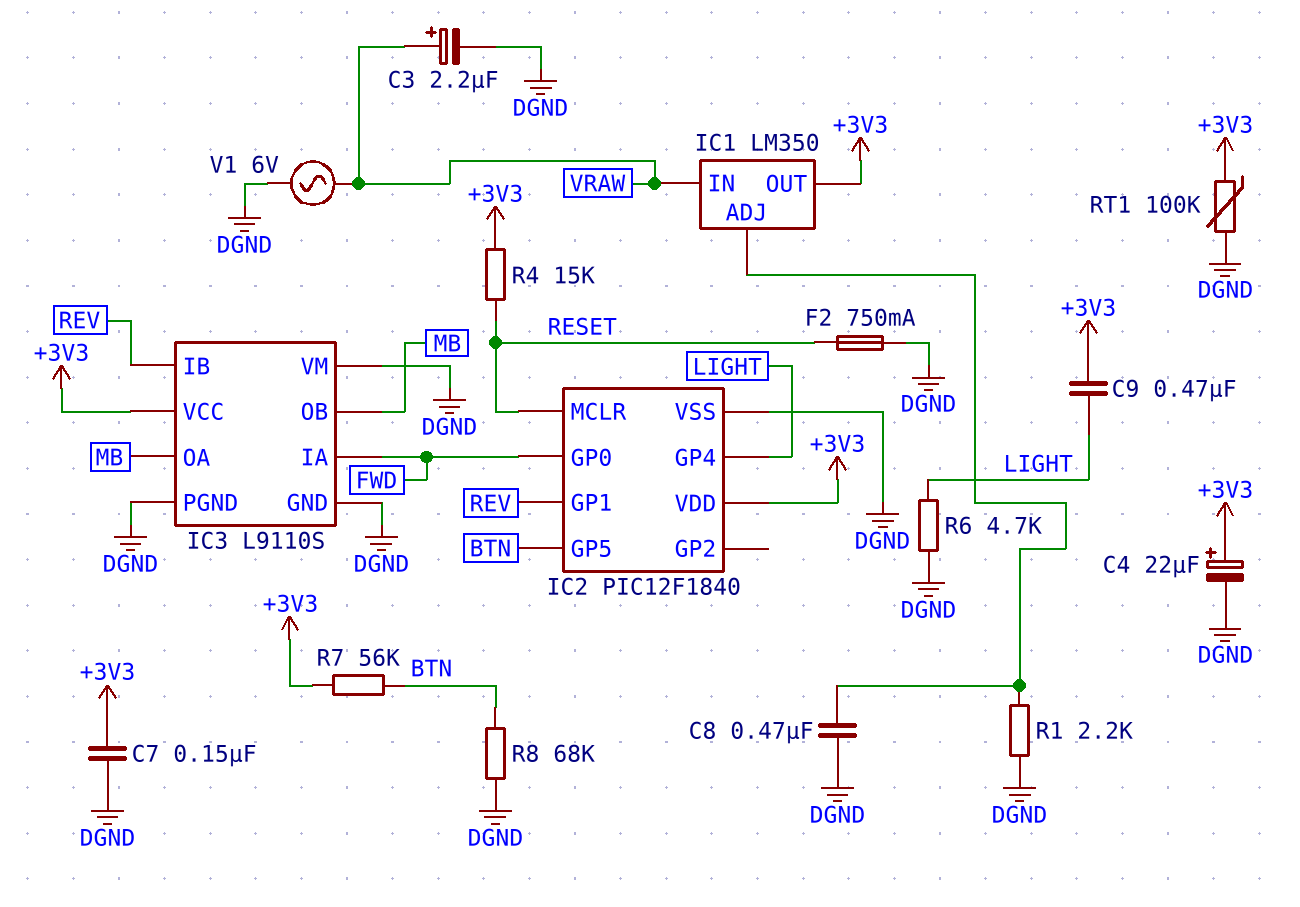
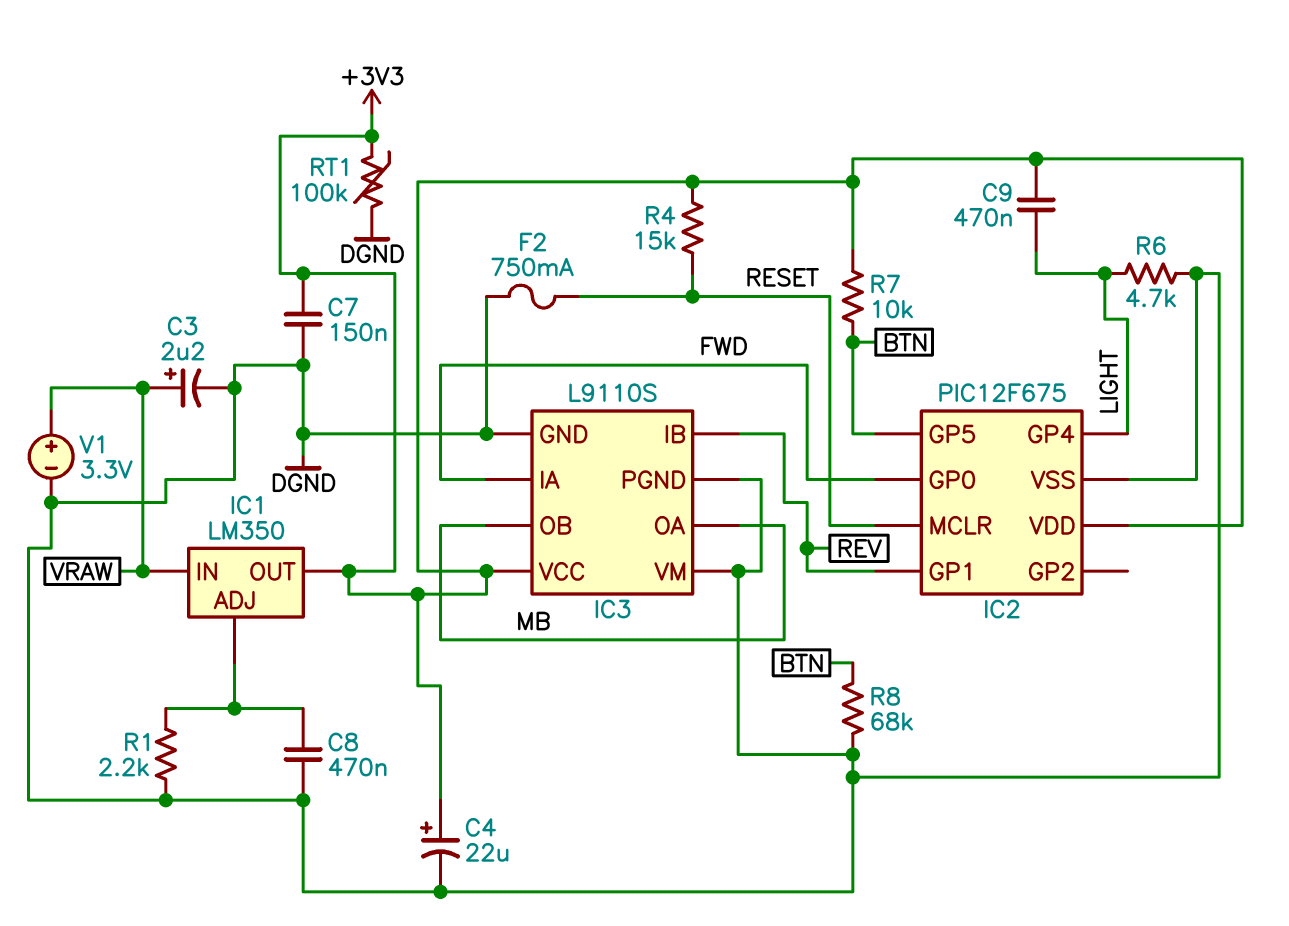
IC2: PIC12F1840 -> PIC12F675
R7: 56k (+3V3, BTN) -> 10k (+3V3, BTN)
V1: AC 6V (DGND, VRAW) -> 3.3V (plus VRAW, minus DGND)

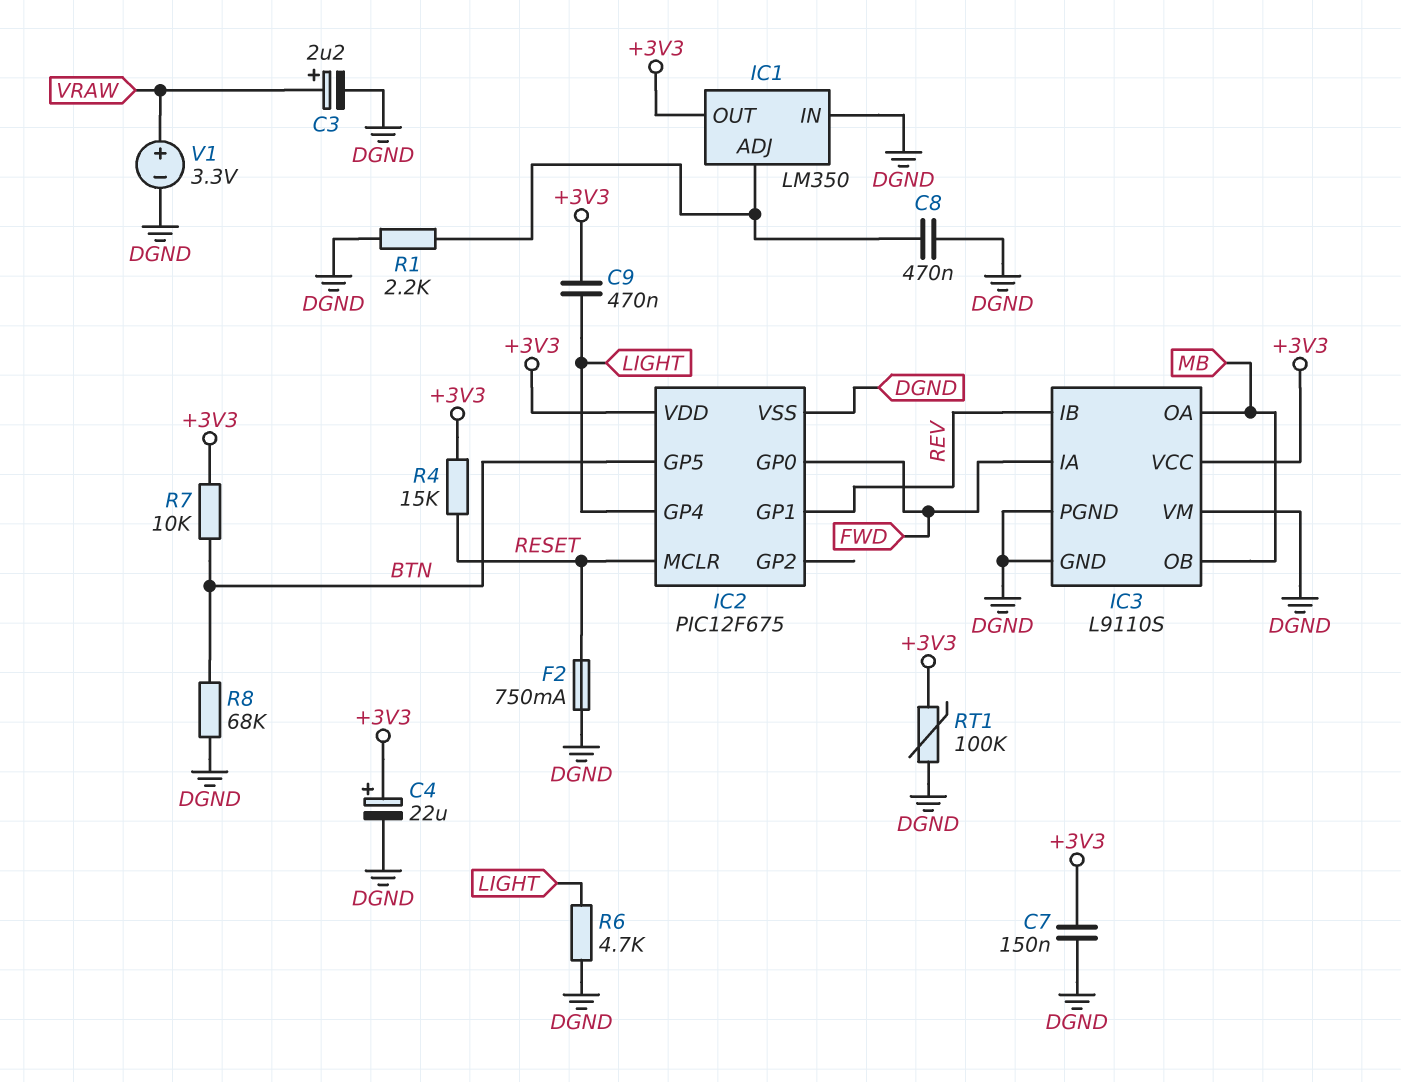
IC1 pin IN: VRAW -> DGND

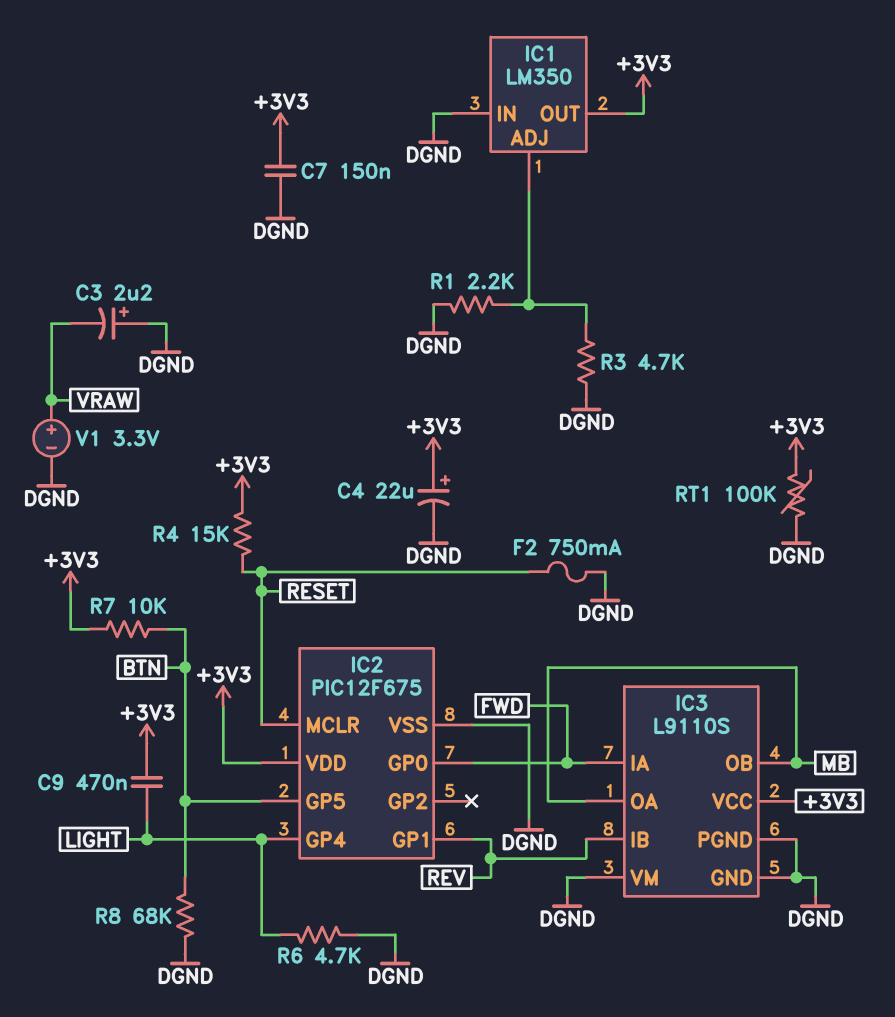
C3: 2.2uF (plus VRAW, minus DGND) -> 2.2uF (plus DGND, minus VRAW)
C8: 470nF (DGND, IC1/ADJ) -> none
R3: none -> 4.7k (DGND, IC1/ADJ)

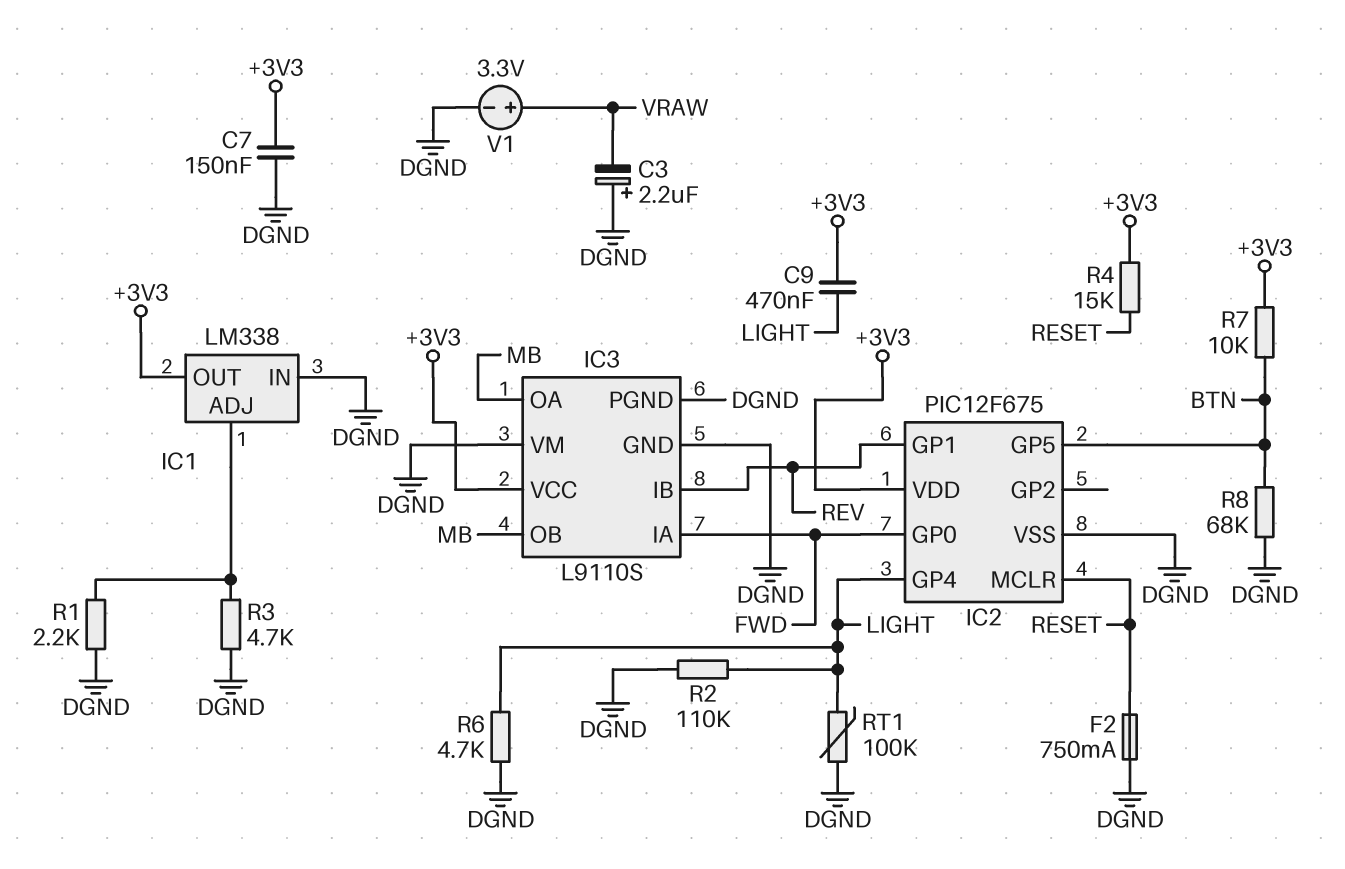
C4: 22uF (plus +3V3, minus DGND) -> none
IC1: LM350 -> LM338
R2: none -> 110k (DGND, LIGHT)
RT1: 100k (+3V3, DGND) -> 100k (DGND, LIGHT)

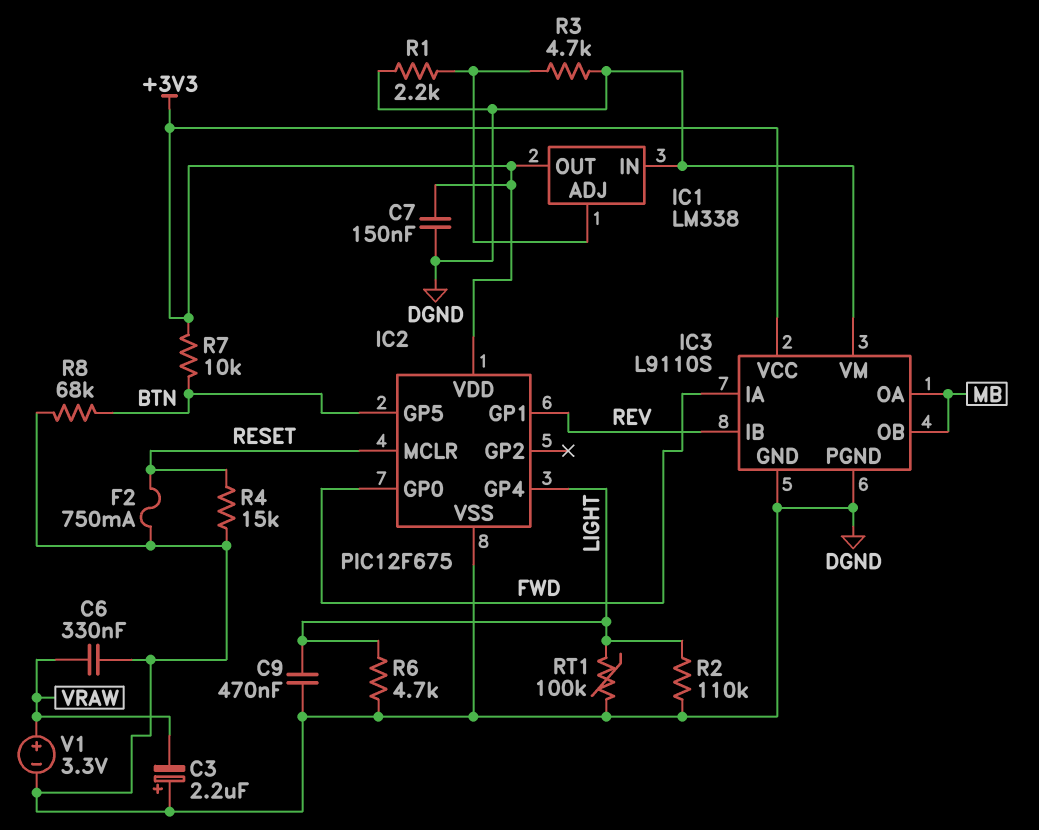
C6: none -> 330nF (DGND, VRAW)
C9: 470nF (+3V3, LIGHT) -> 470nF (DGND, LIGHT)
R4: 15k (+3V3, RESET) -> 15k (DGND, RESET)

